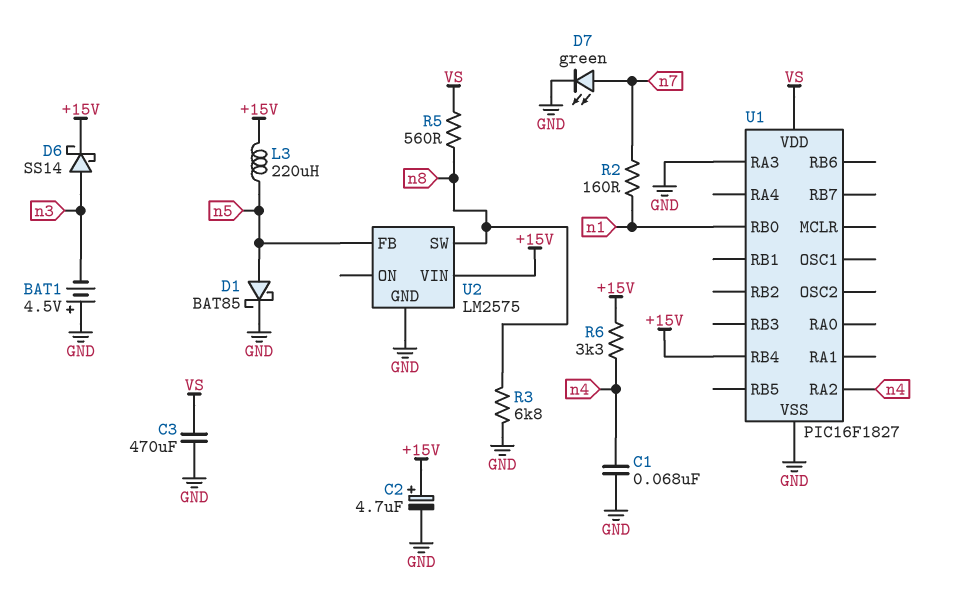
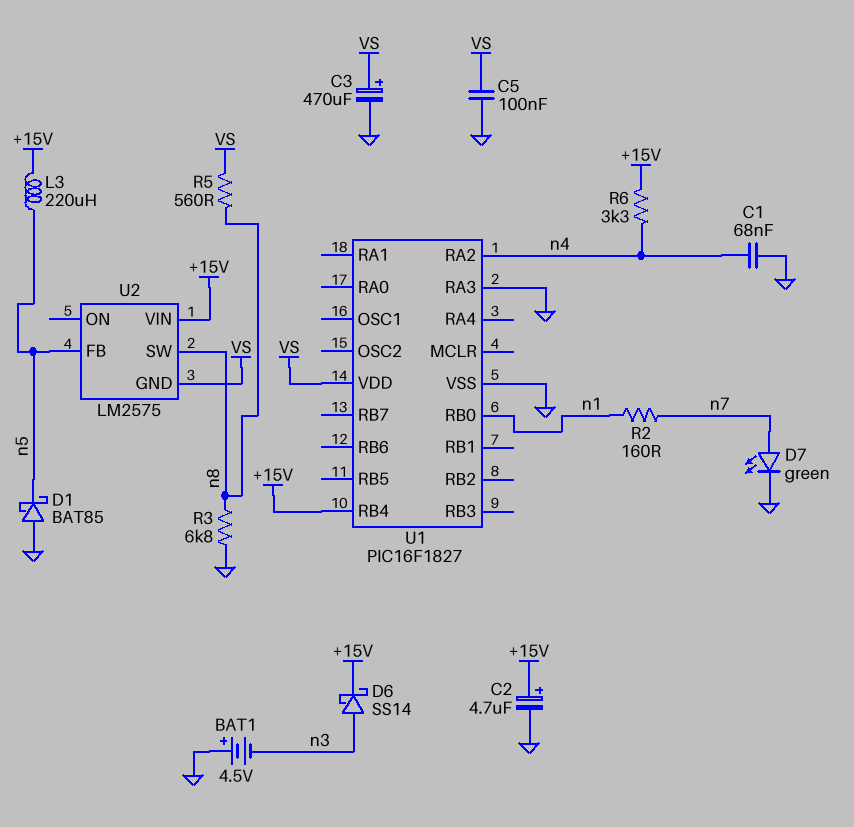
C3: 470uF (GND, VS) -> 470uF (plus VS, minus GND)
C5: none -> 100nF (GND, VS)
D1: schottky BAT85 (A n5, K GND) -> schottky BAT85 (A GND, K n5)
U2 pin GND: GND -> VS

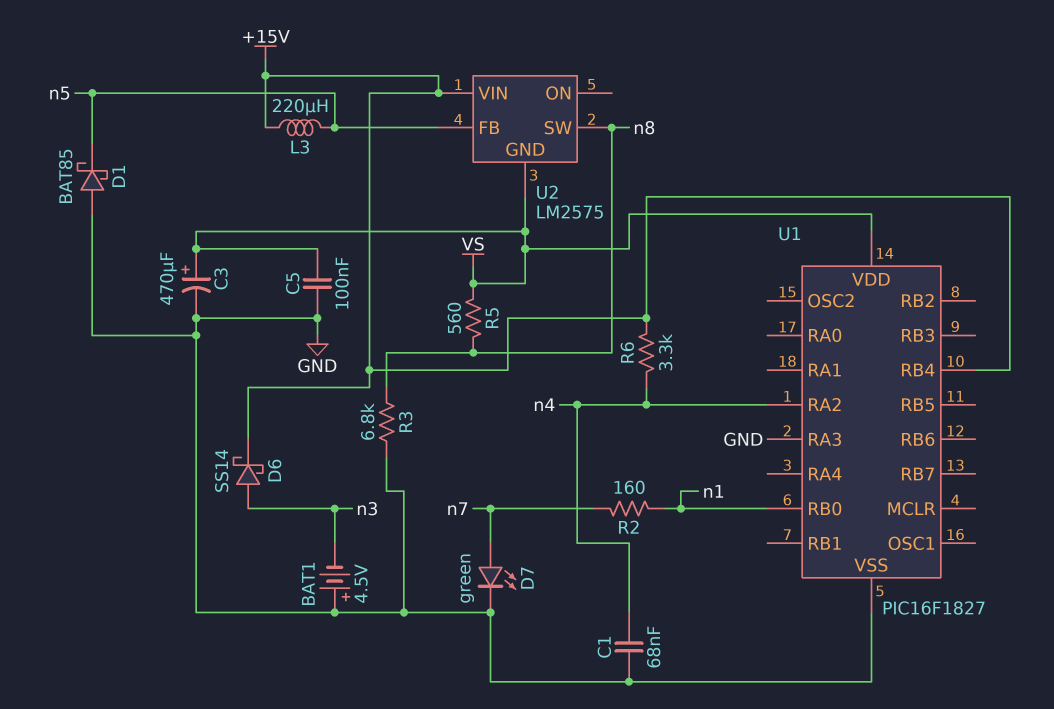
C2: 4.7uF (plus +15V, minus GND) -> none

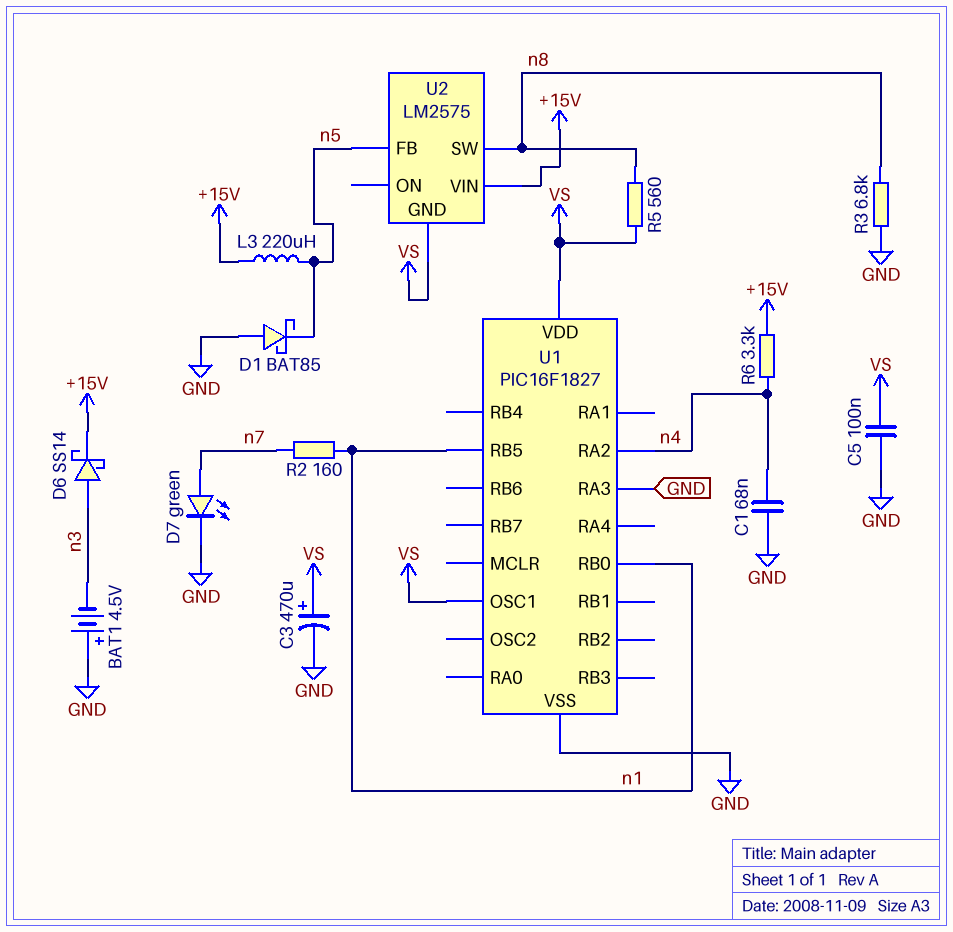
U1 pin OSC1: none -> VS
U1 pin RB4: +15V -> none
U1 pin RB5: none -> n1

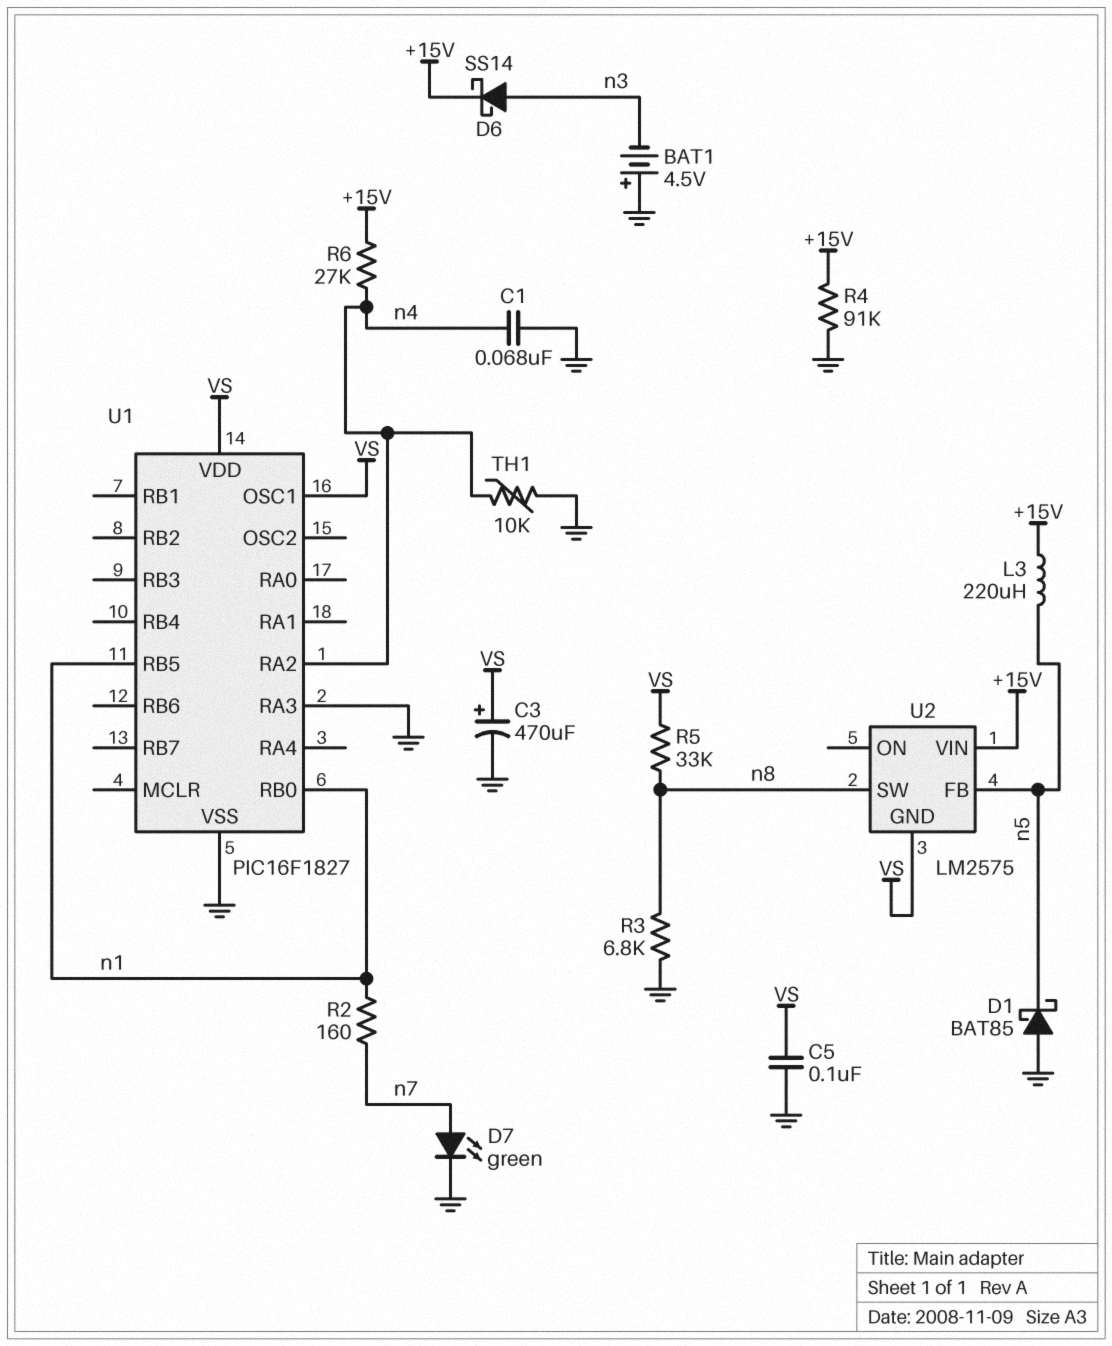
R4: none -> 91k (+15V, GND)
R5: 560 (VS, n8) -> 33k (VS, n8)
R6: 3.3k (+15V, n4) -> 27k (+15V, n4)
TH1: none -> 10k (GND, n4)

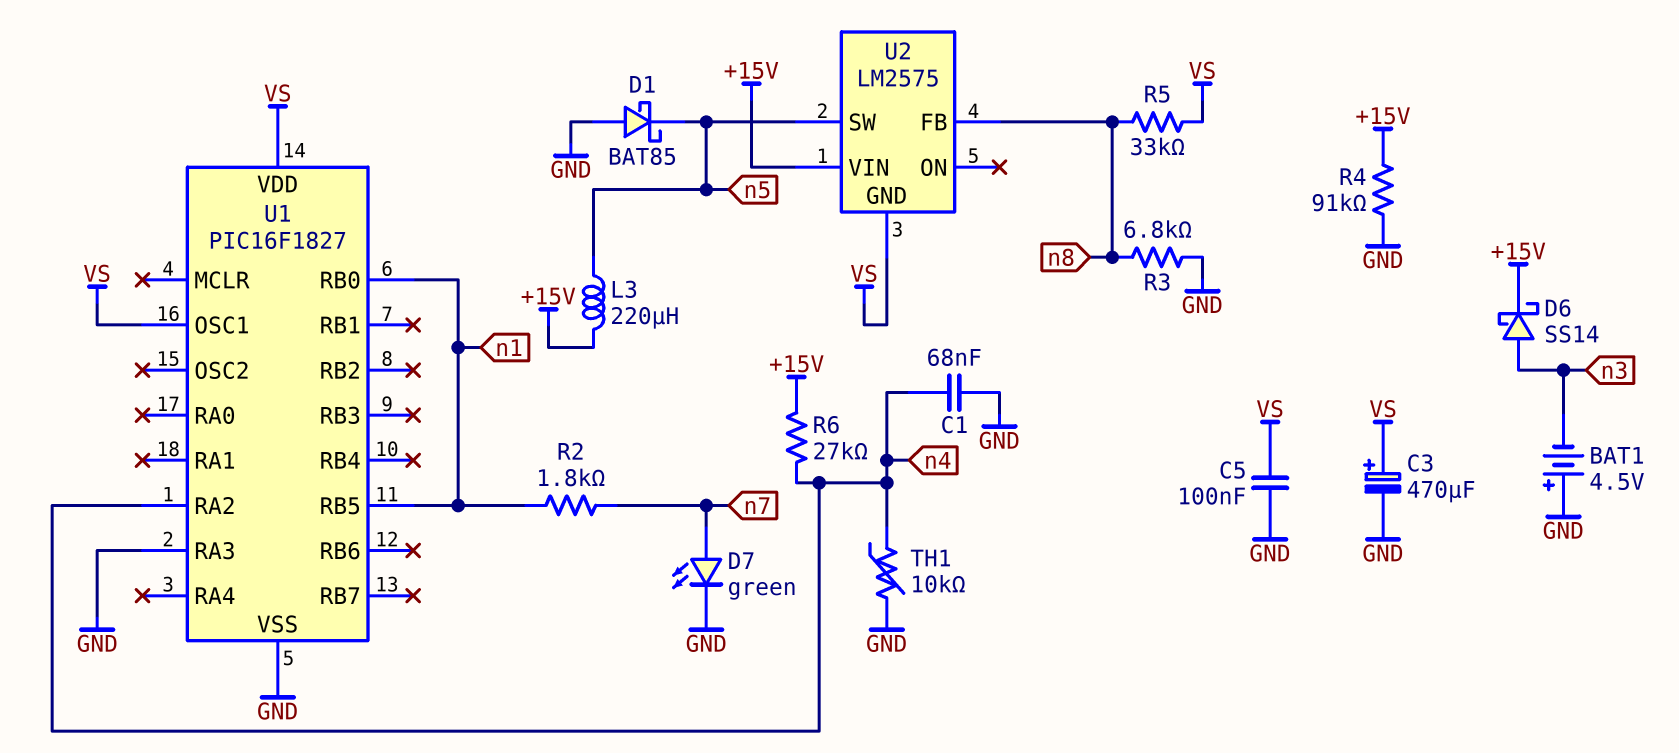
R2: 160 (n1, n7) -> 1.8k (n1, n7)
U2 pin FB: n5 -> n8
U2 pin SW: n8 -> n5

